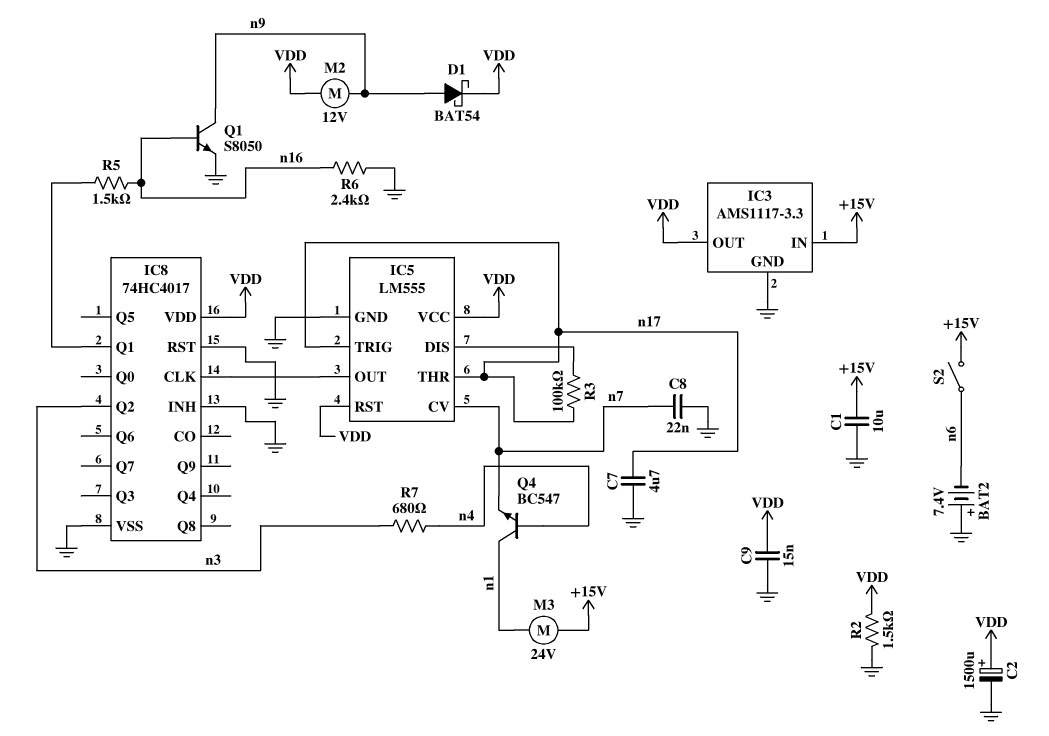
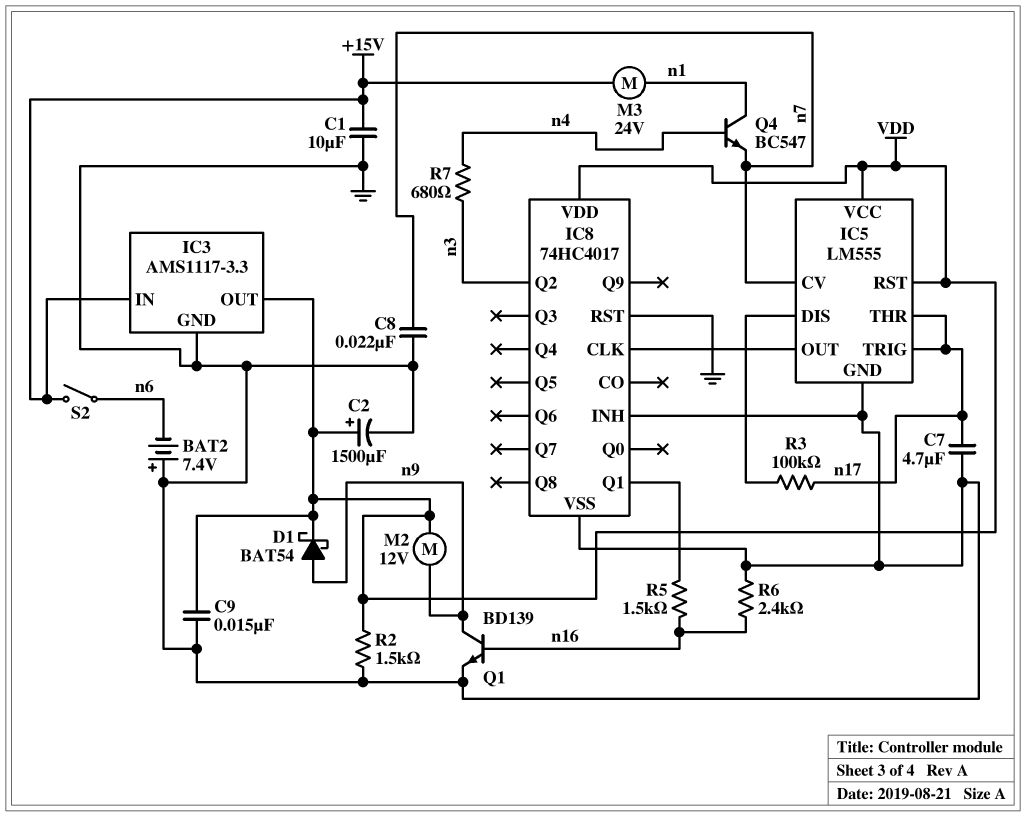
Q1: NPN S8050 (B n16, C n9, E GND) -> NPN BD139 (B n16, C n9, E GND)

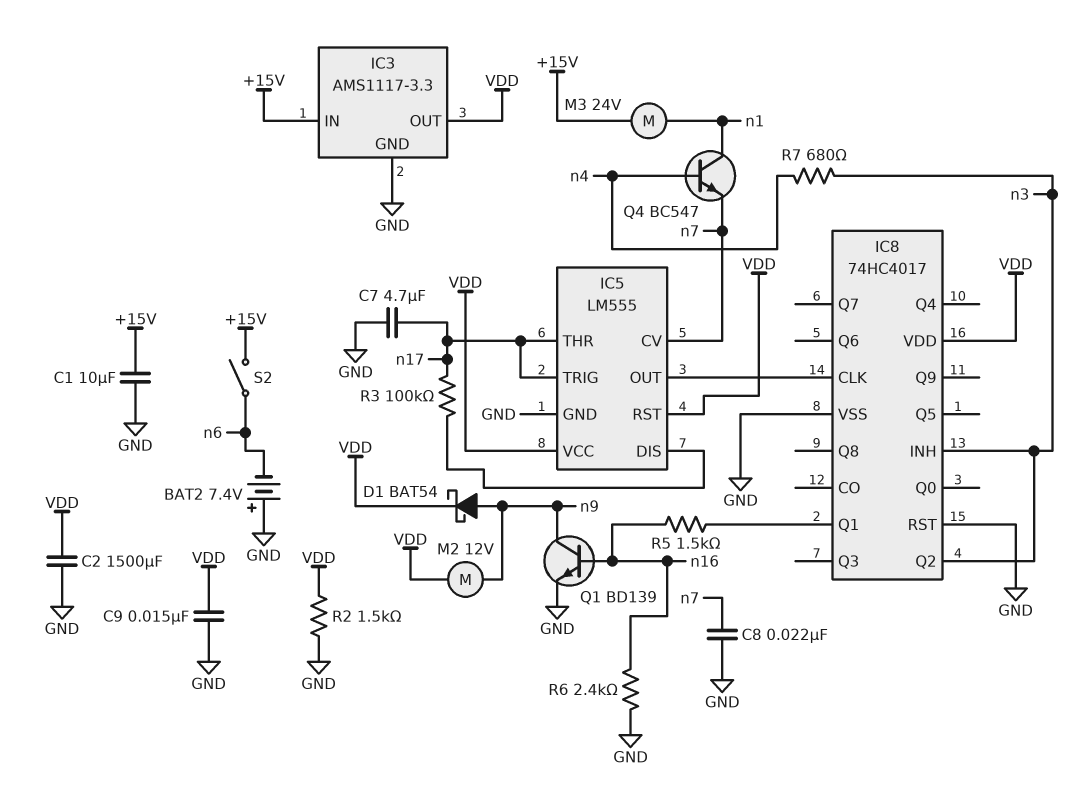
C2: 1500uF (plus VDD, minus GND) -> 1500uF (GND, VDD)
IC8 pin INH: GND -> n3

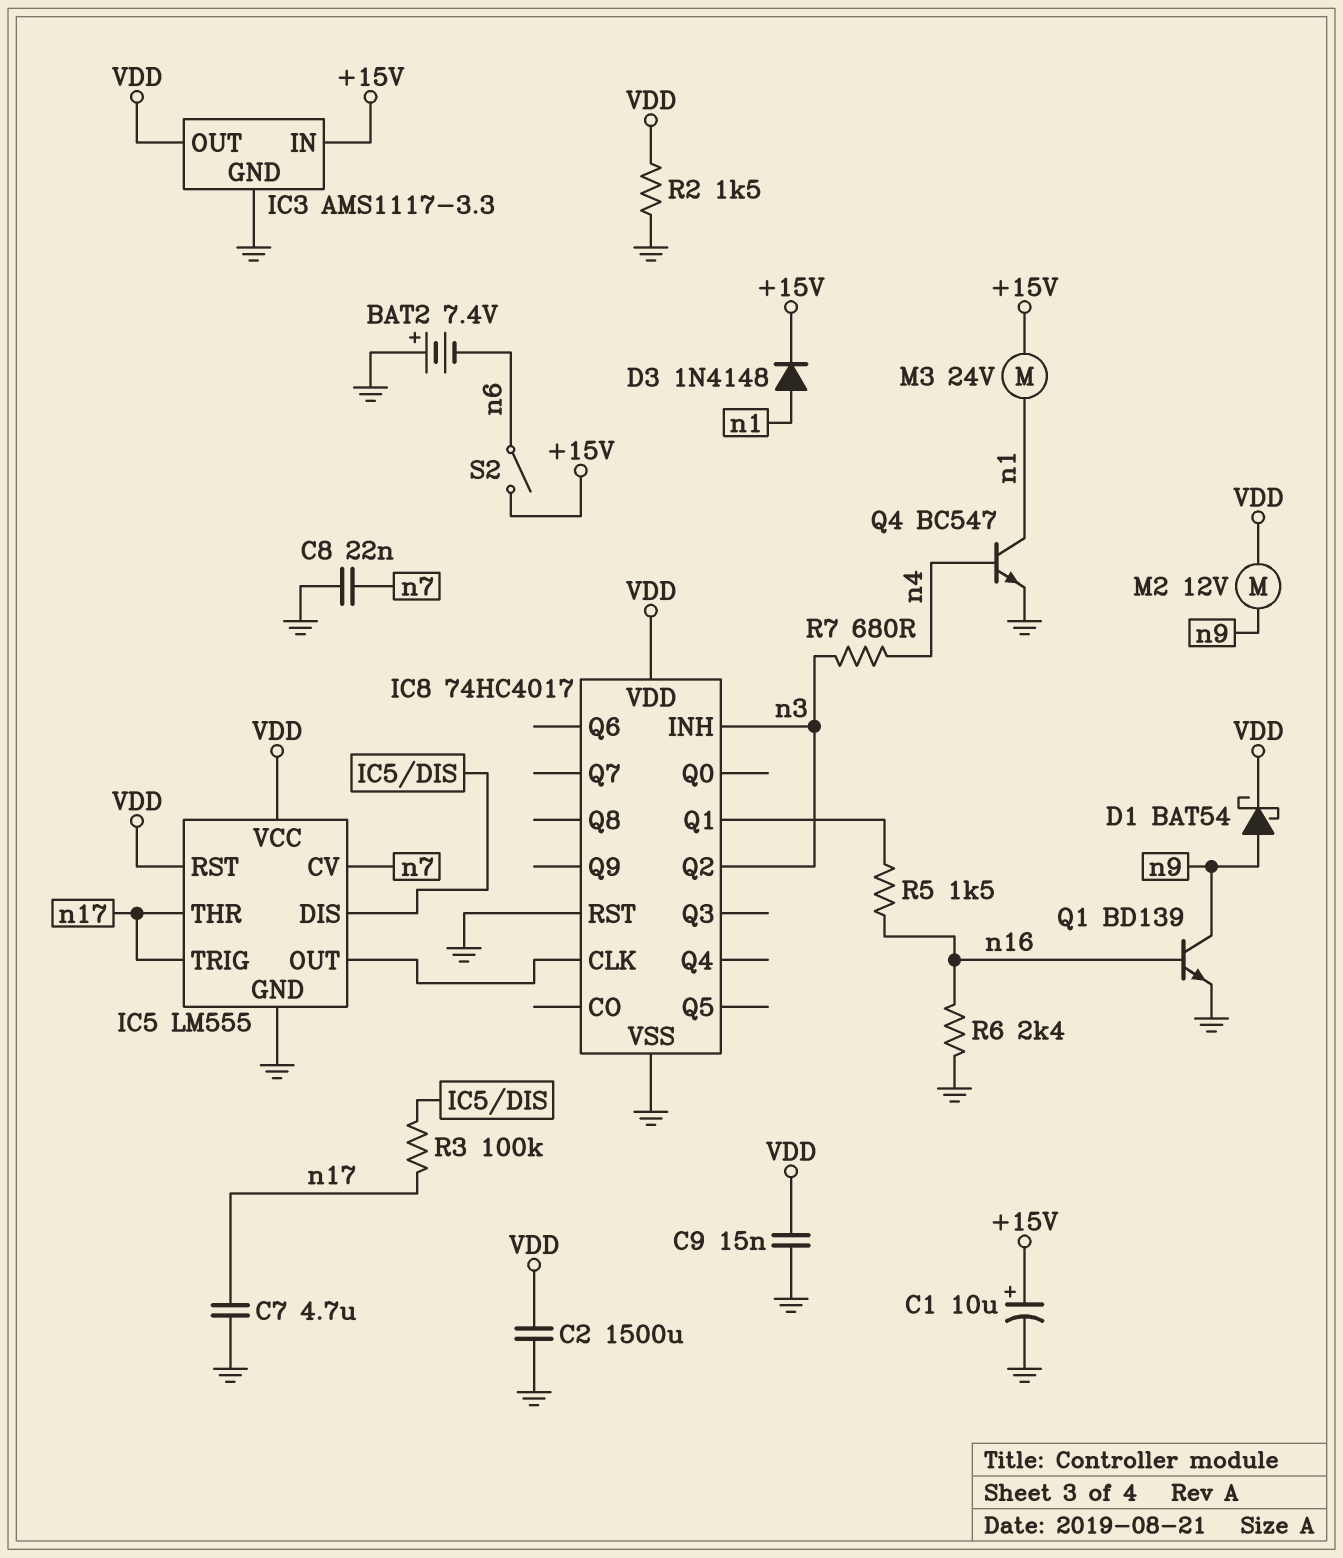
C1: 10uF (+15V, GND) -> 10uF (plus +15V, minus GND)
D3: none -> diode 1N4148 (A n1, K +15V)
Q4: NPN BC547 (B n4, C n1, E n7) -> NPN BC547 (B n4, C n1, E GND)

